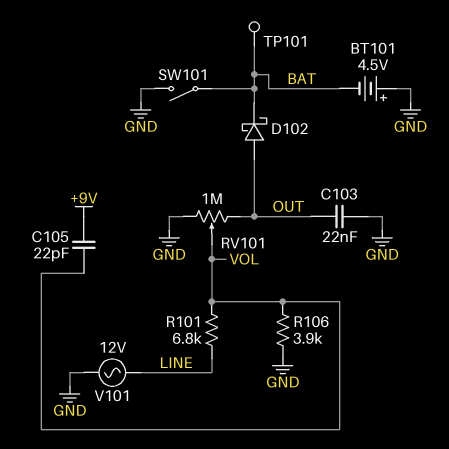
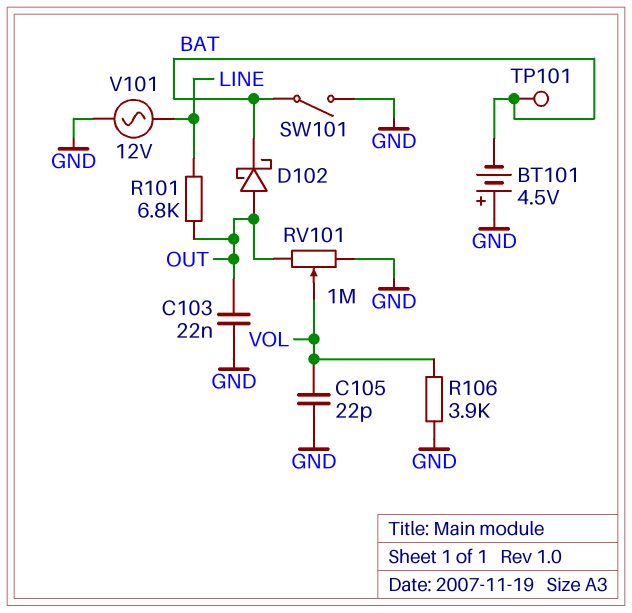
C105: 22pF (+9V, VOL) -> 22pF (GND, VOL)
R101: 6.8k (LINE, VOL) -> 6.8k (LINE, OUT)

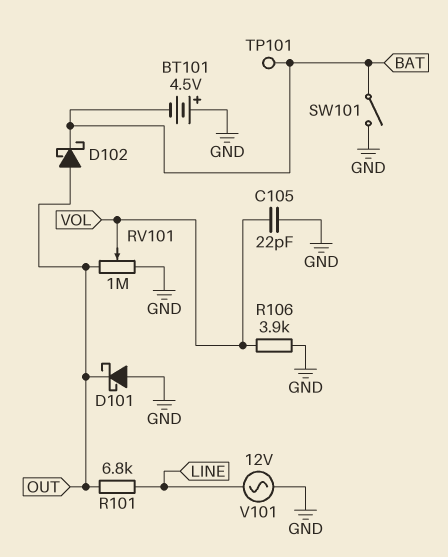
C103: 22nF (GND, OUT) -> none
D101: none -> schottky (A GND, K OUT)

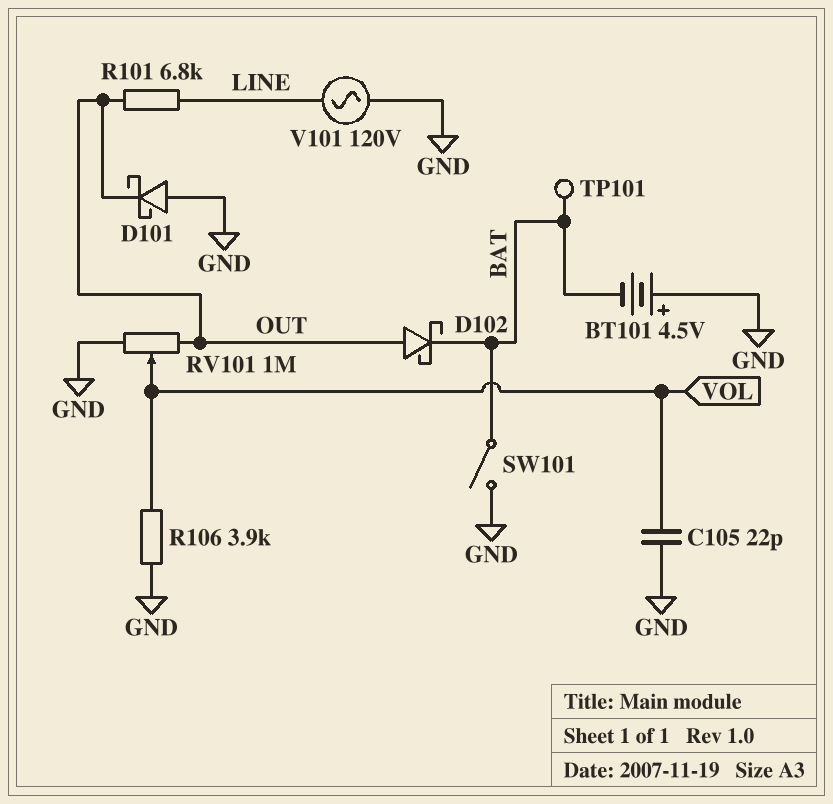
V101: AC 12V (GND, LINE) -> AC 120V (GND, LINE)

